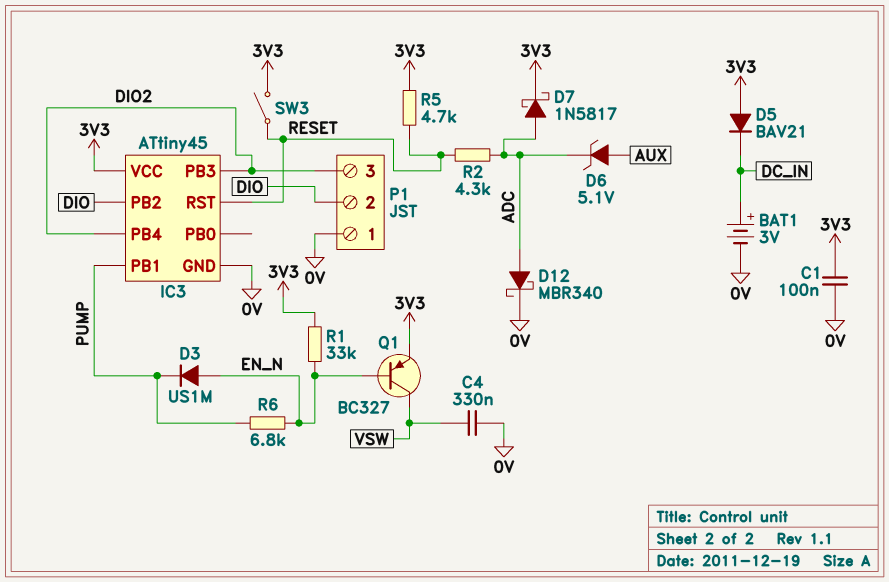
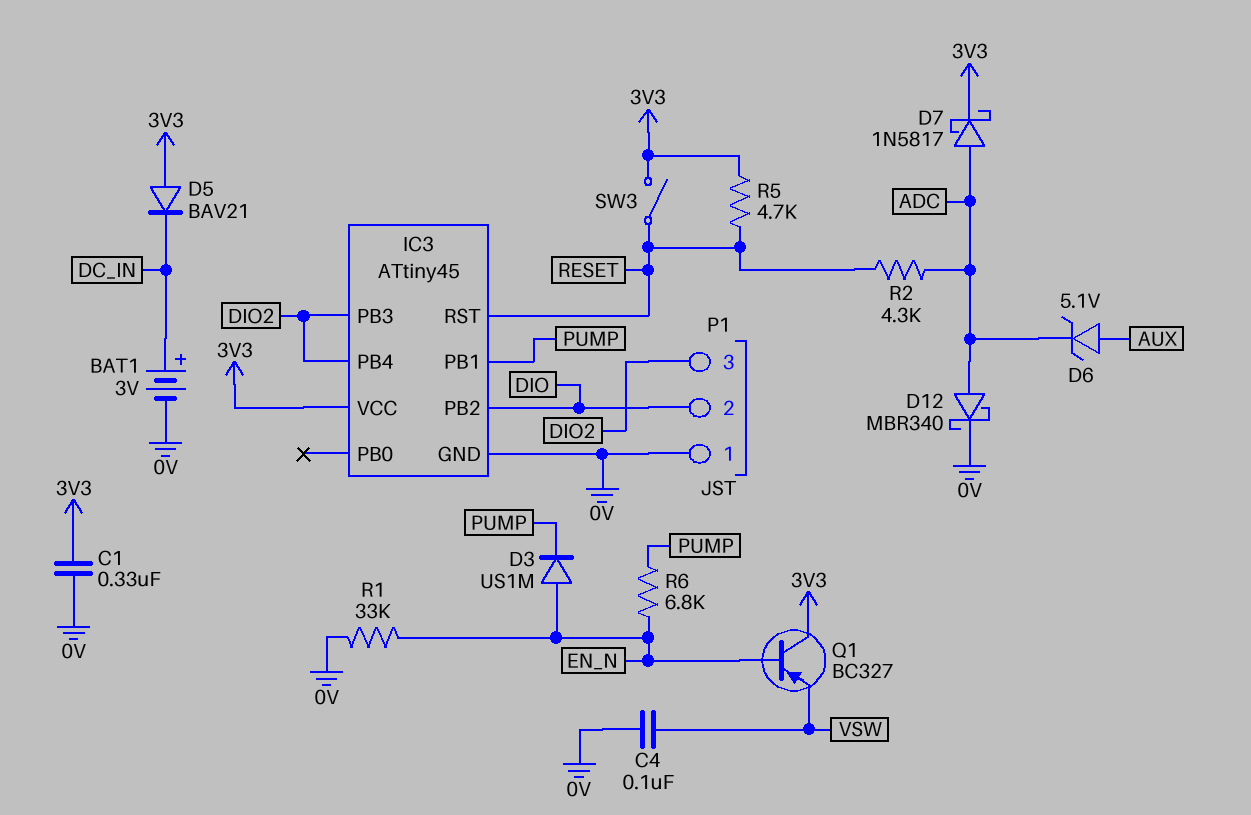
C1: 100nF (0V, 3V3) -> 330nF (0V, 3V3)
C4: 330nF (0V, VSW) -> 100nF (0V, VSW)
Q1: PNP BC327 (B EN_N, C VSW, E 3V3) -> PNP BC327 (B EN_N, C 3V3, E VSW)
R1: 33k (3V3, EN_N) -> 33k (0V, EN_N)

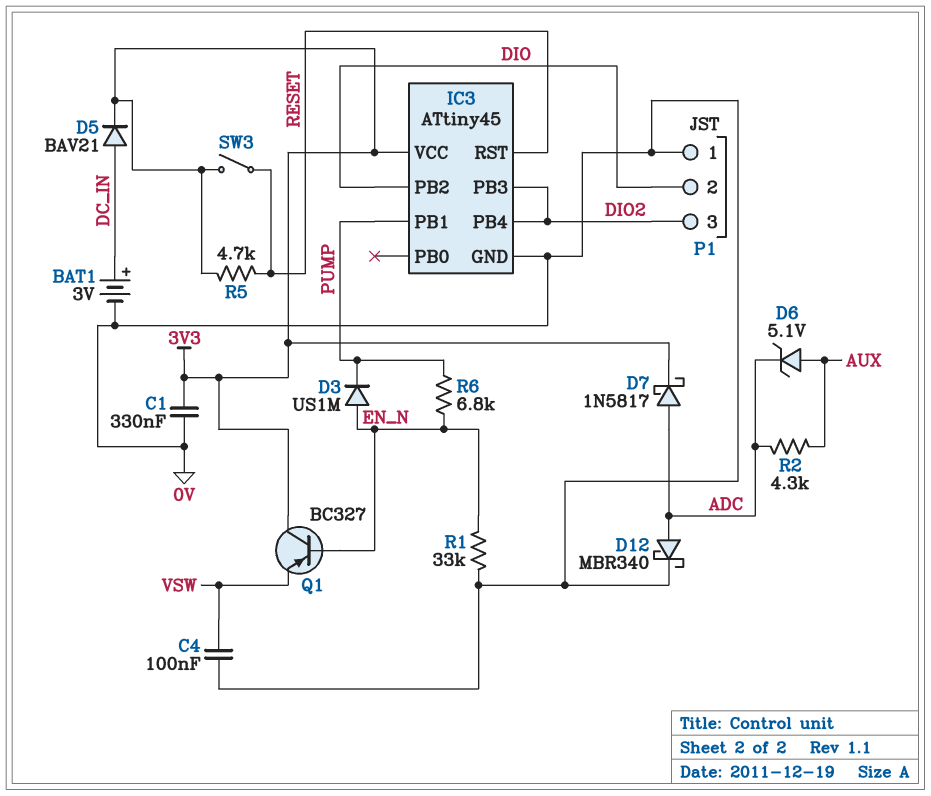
D5: diode BAV21 (A 3V3, K DC_IN) -> diode BAV21 (A DC_IN, K 3V3)
R2: 4.3k (ADC, RESET) -> 4.3k (ADC, AUX)

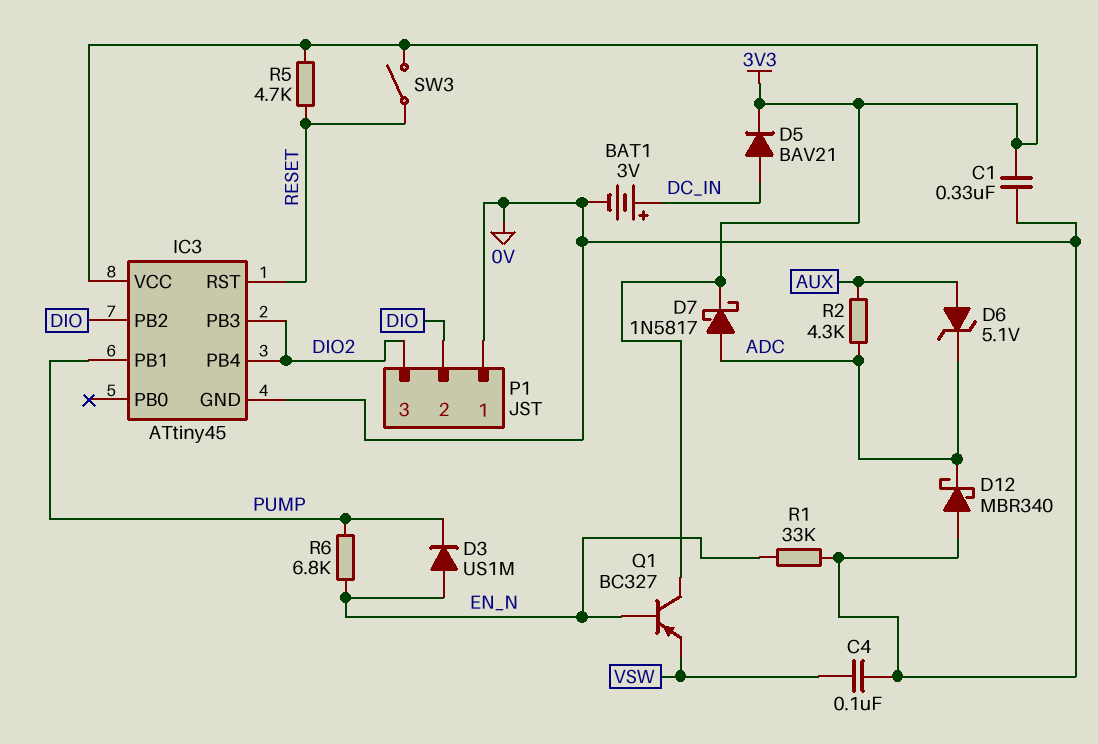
D12: schottky MBR340 (A ADC, K 0V) -> schottky MBR340 (A 0V, K ADC)

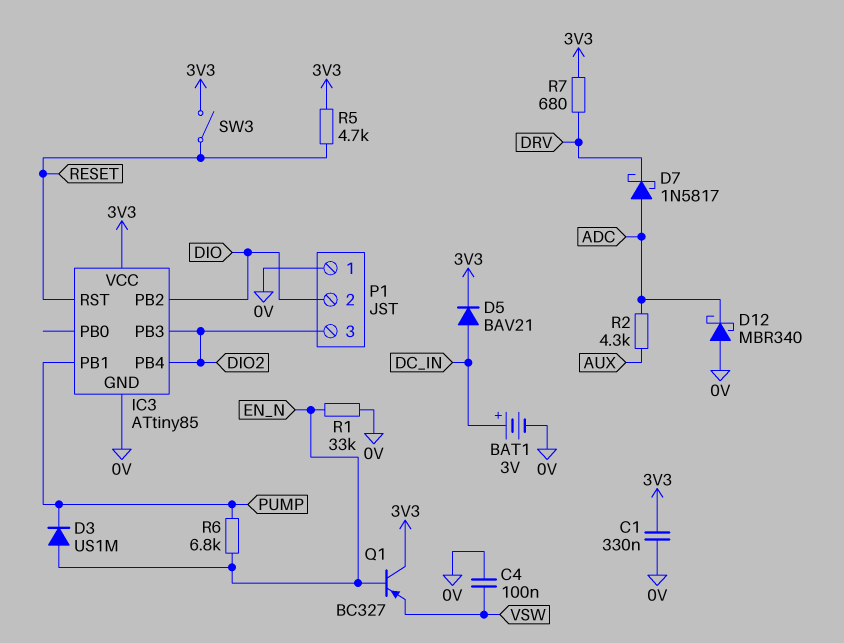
D6: zener 5.1V (A AUX, K ADC) -> none
D7: schottky 1N5817 (A ADC, K 3V3) -> schottky 1N5817 (A ADC, K DRV)
IC3: ATtiny45 -> ATtiny85
R7: none -> 680 (3V3, DRV)

